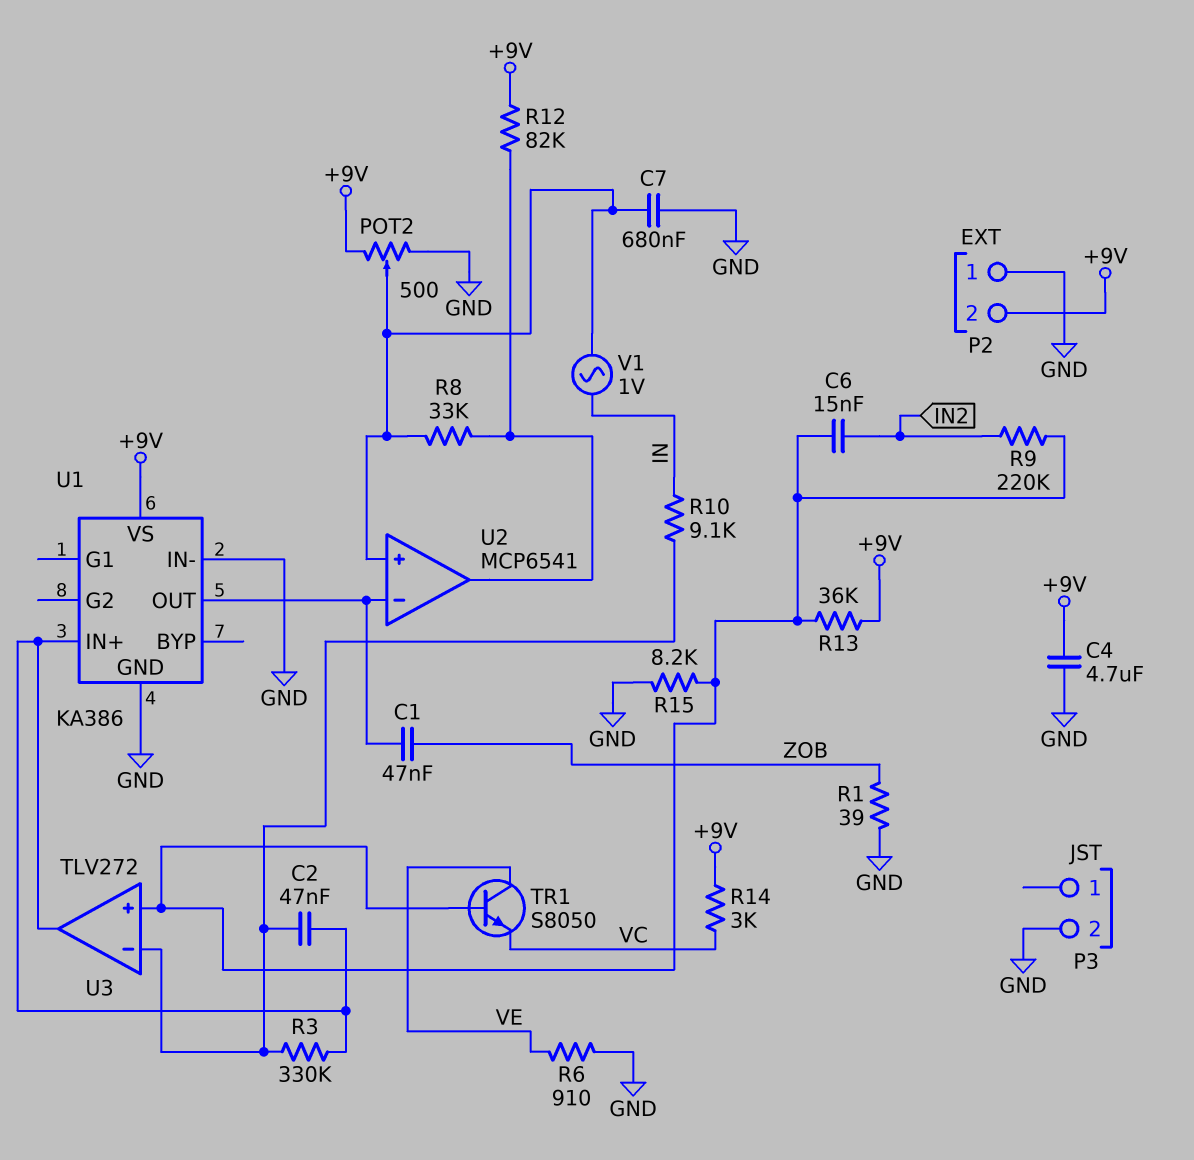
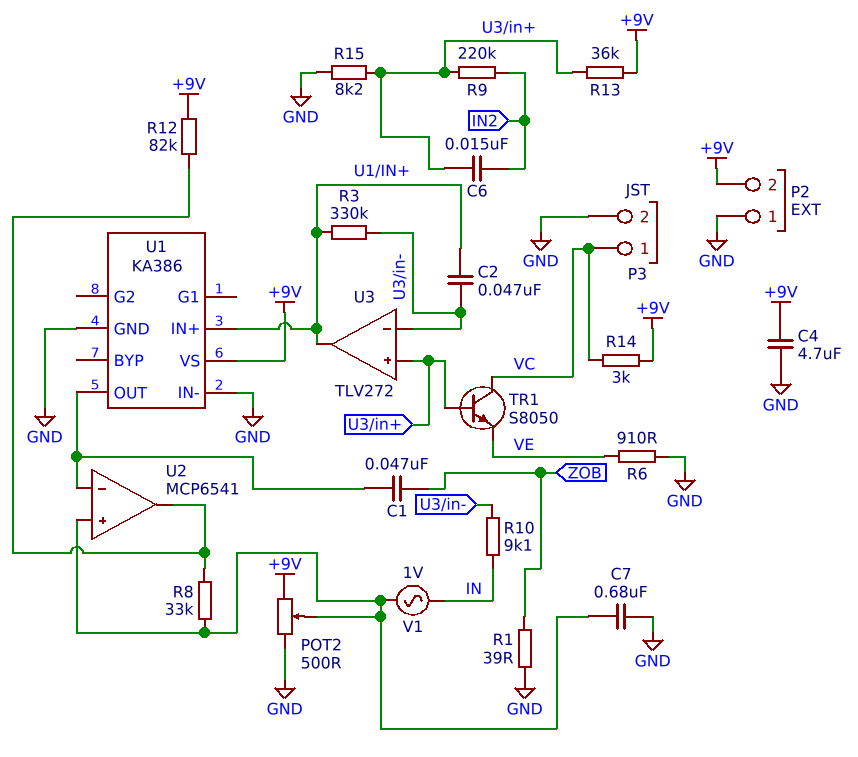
P3 pin 1: none -> VC
TR1: NPN S8050 (B U3/in+, C VE, E VC) -> NPN S8050 (B U3/in+, C VC, E VE)

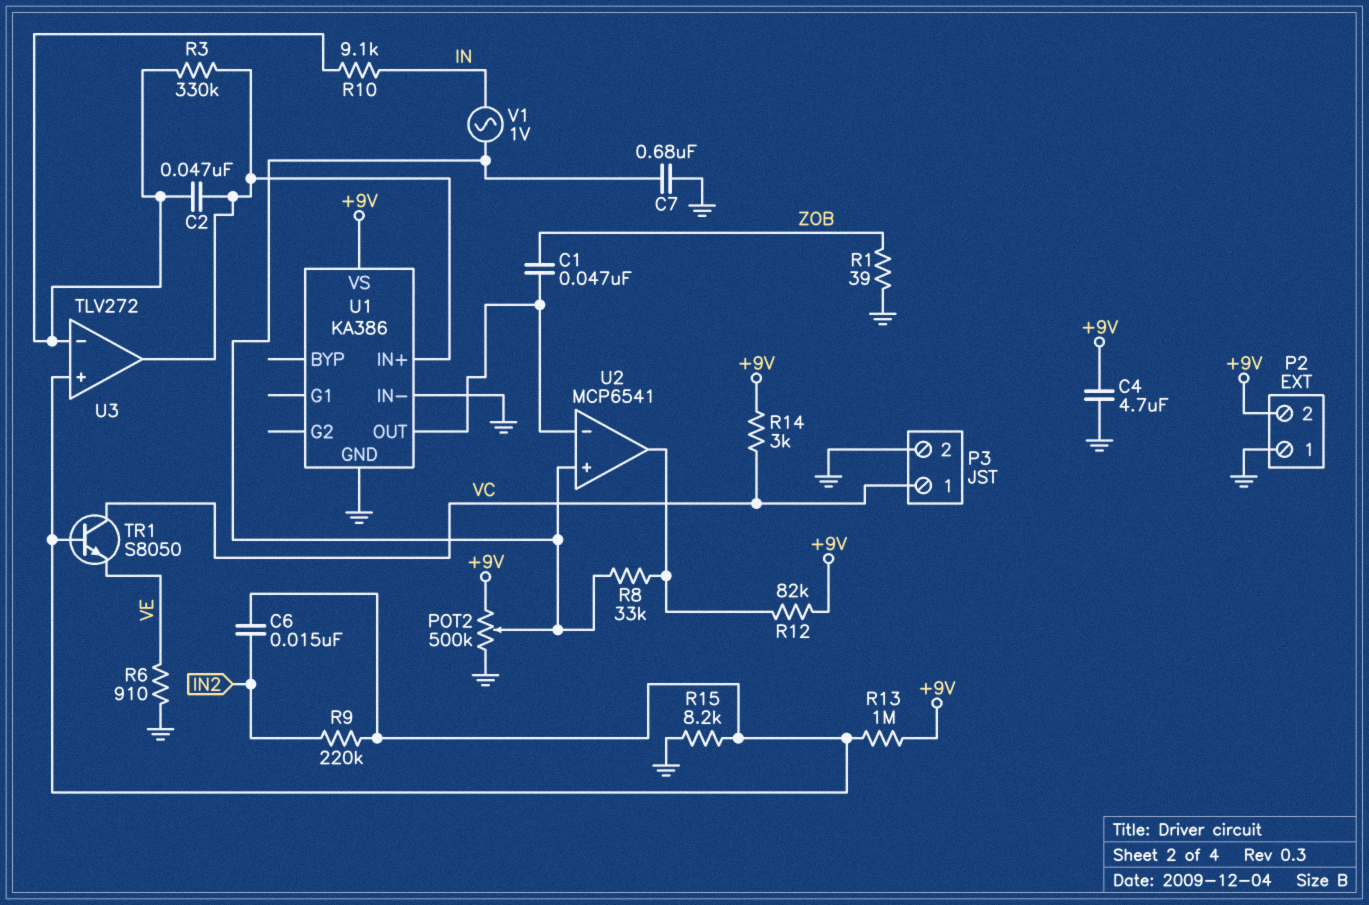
POT2: 500 (+9V, GND, wiper U2/in+) -> 500k (+9V, GND, wiper U2/in+)
R13: 36k (+9V, U3/in+) -> 1M (+9V, U3/in+)

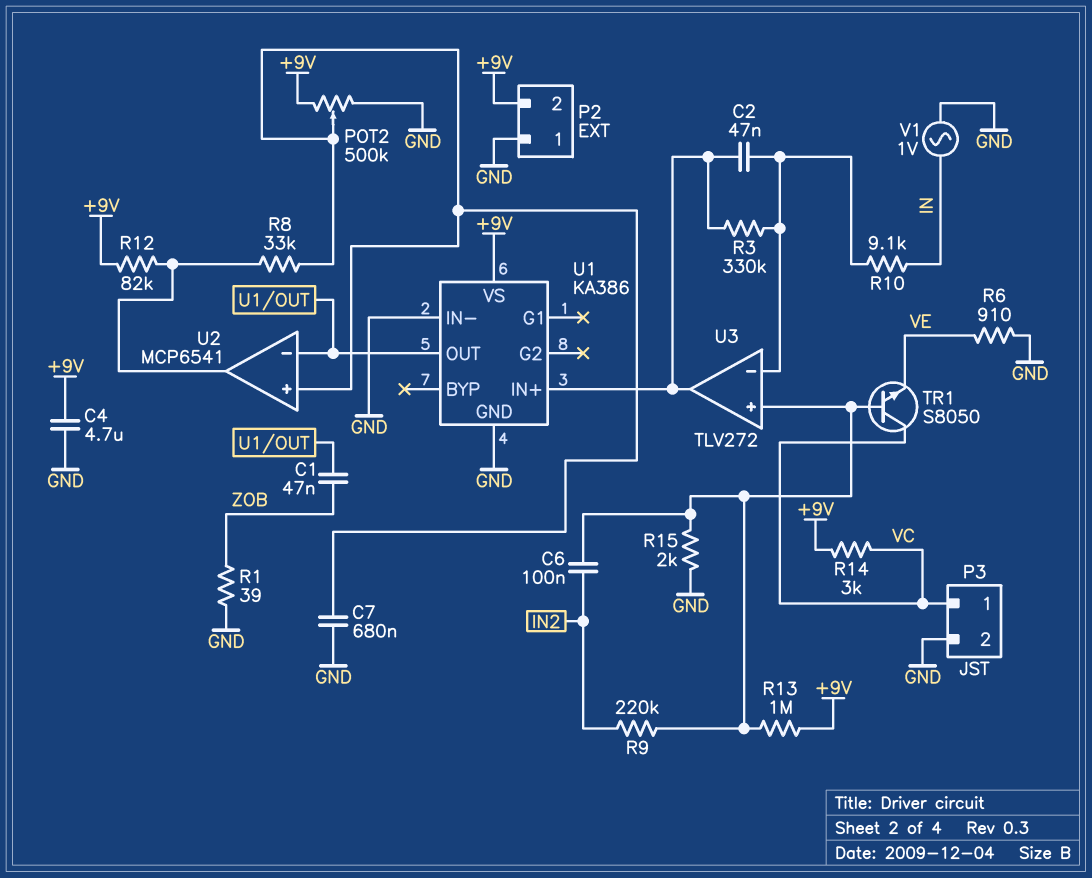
C6: 15nF (IN2, U3/in+) -> 100nF (IN2, U3/in+)
R15: 8.2k (GND, U3/in+) -> 2k (GND, U3/in+)
V1: AC 1V (IN, U2/in+) -> AC 1V (GND, IN)

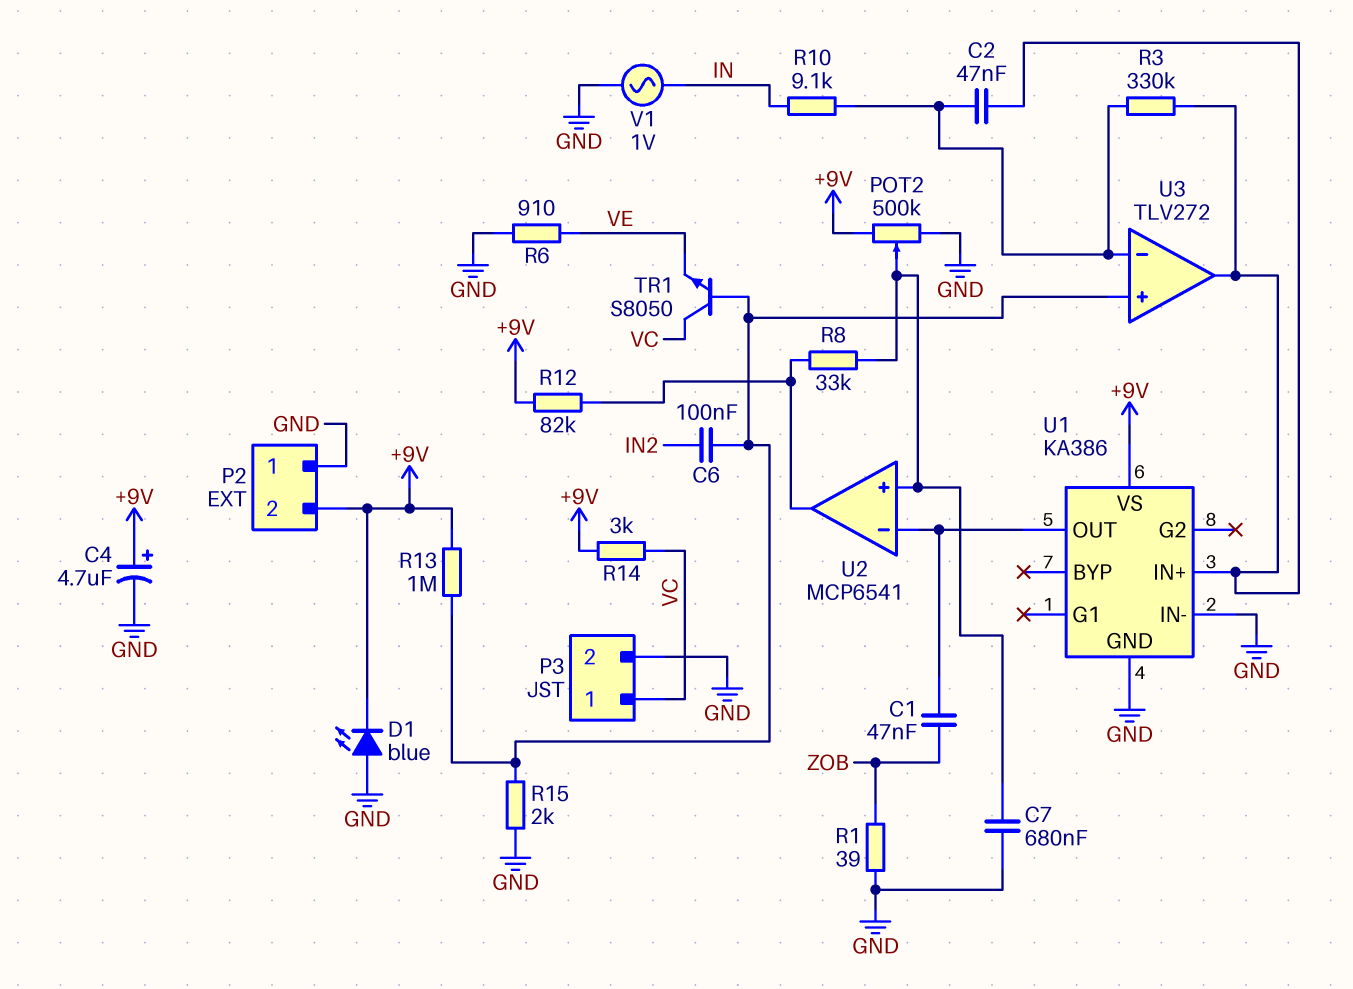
C4: 4.7uF (+9V, GND) -> 4.7uF (plus +9V, minus GND)
D1: none -> LED blue (A GND, K +9V)
R9: 220k (IN2, U3/in+) -> none

